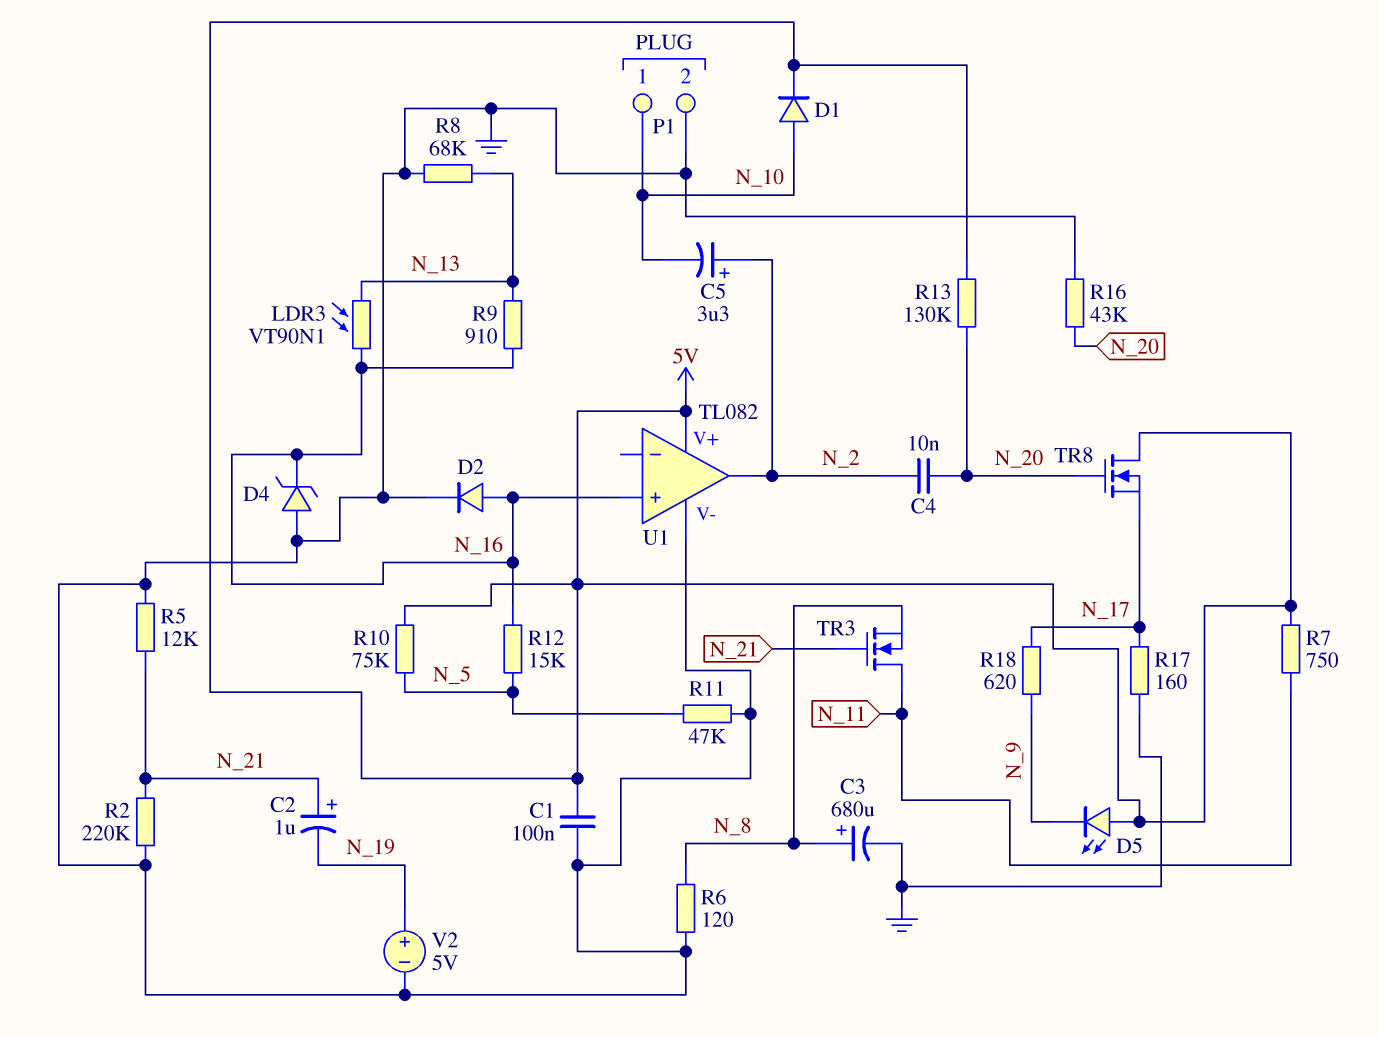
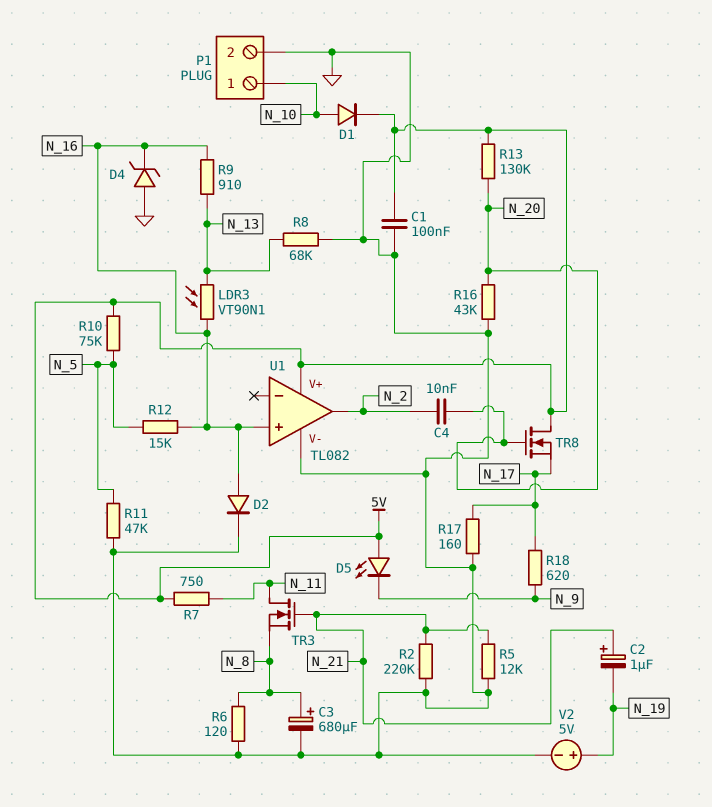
C5: 3.3uF (plus N_2, minus N_10) -> none

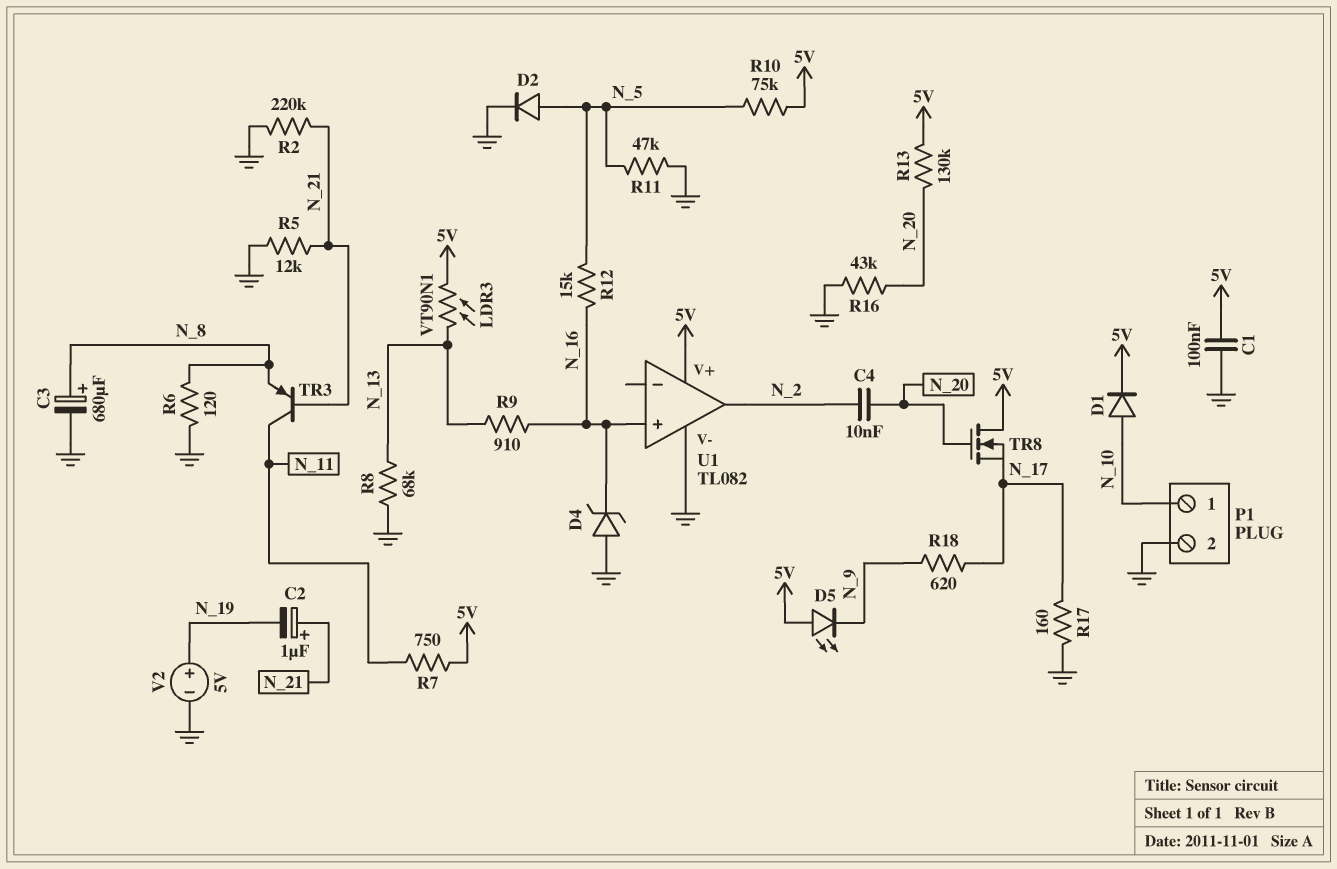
D2: diode (A N_16, K GND) -> diode (A N_5, K GND)
LDR3: VT90N1 (N_13, N_16) -> VT90N1 (5V, N_13)
TR3: NMOS (G N_21, D N_11, S N_8) -> PNP (B N_21, C N_11, E N_8)

